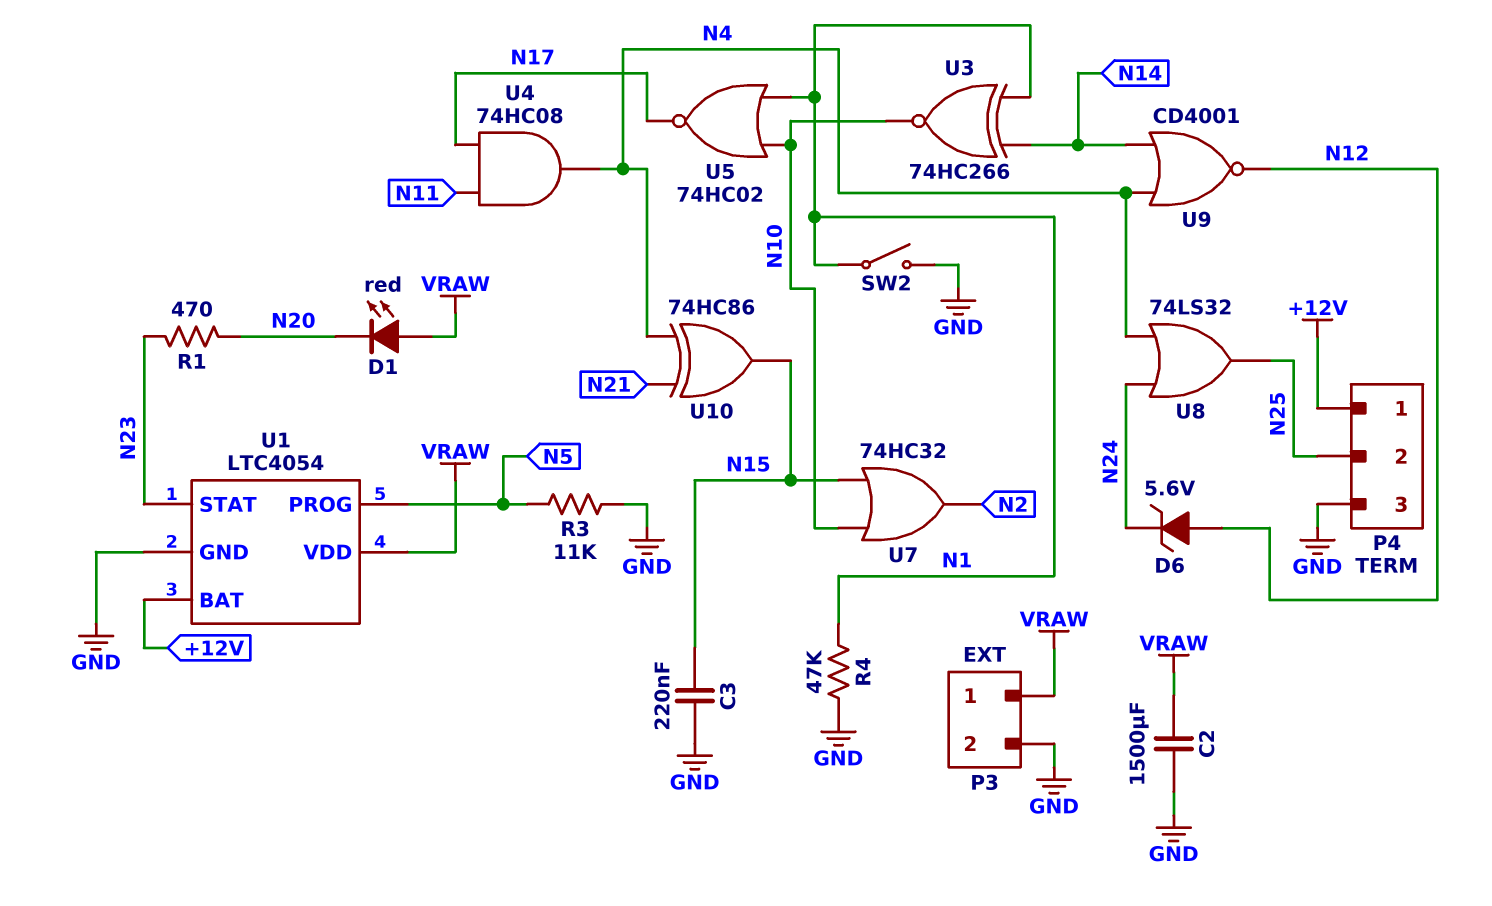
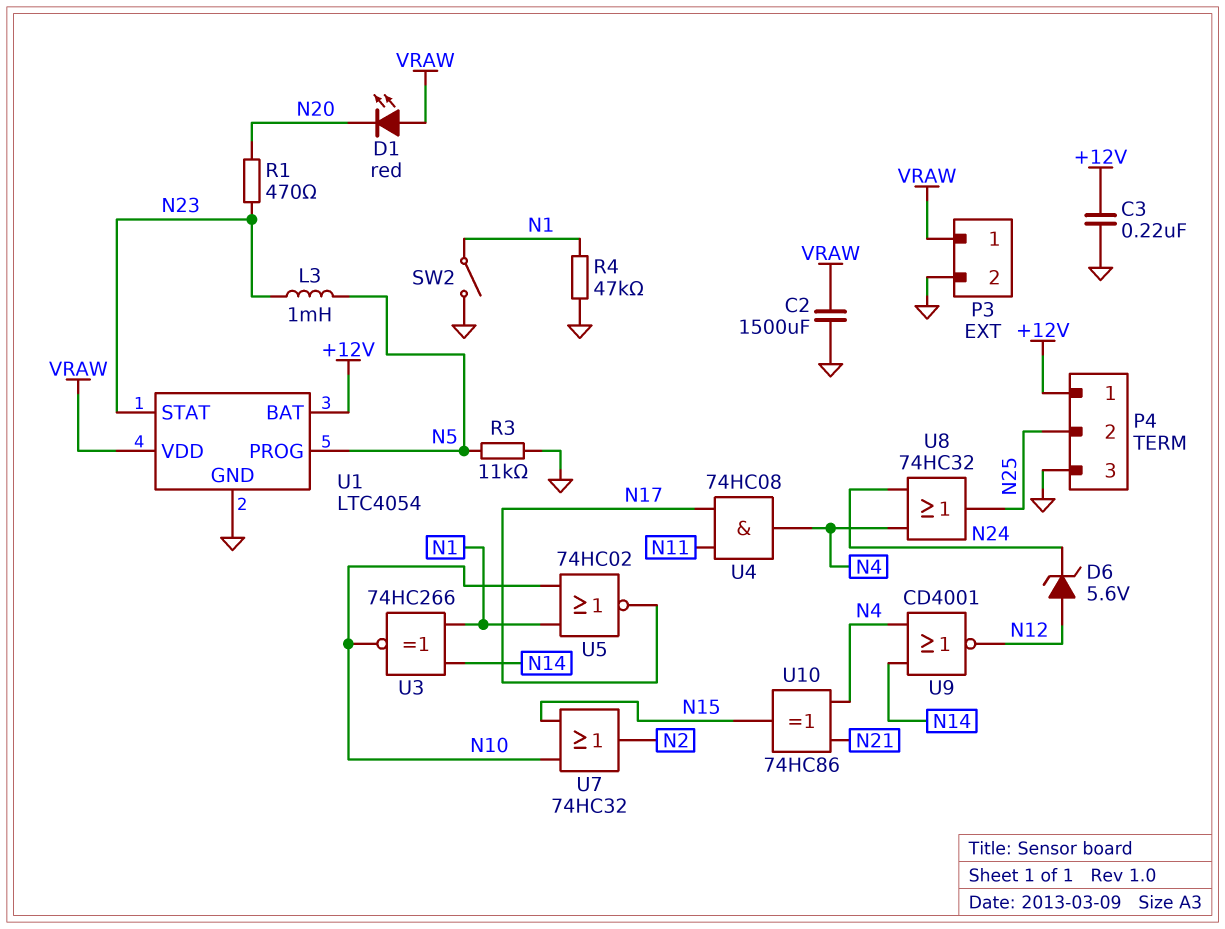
C3: 220nF (GND, N15) -> 220nF (+12V, GND)
L3: none -> 1mH (N5, N23)
U8: OR 74LS32 (in N4, in N24, out N25) -> OR 74HC32 (in N4, in N24, out N25)

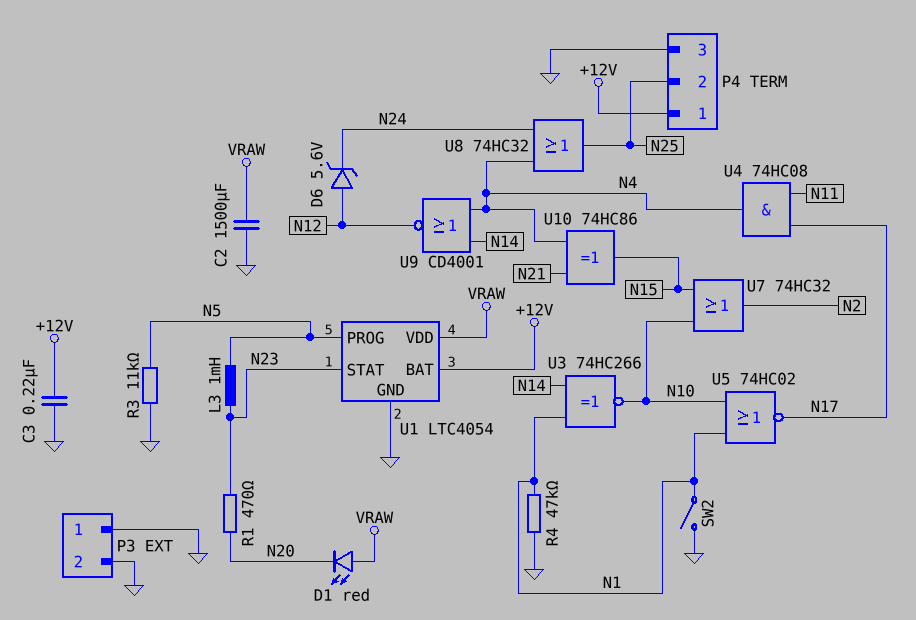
P3 pin 1: VRAW -> GND

